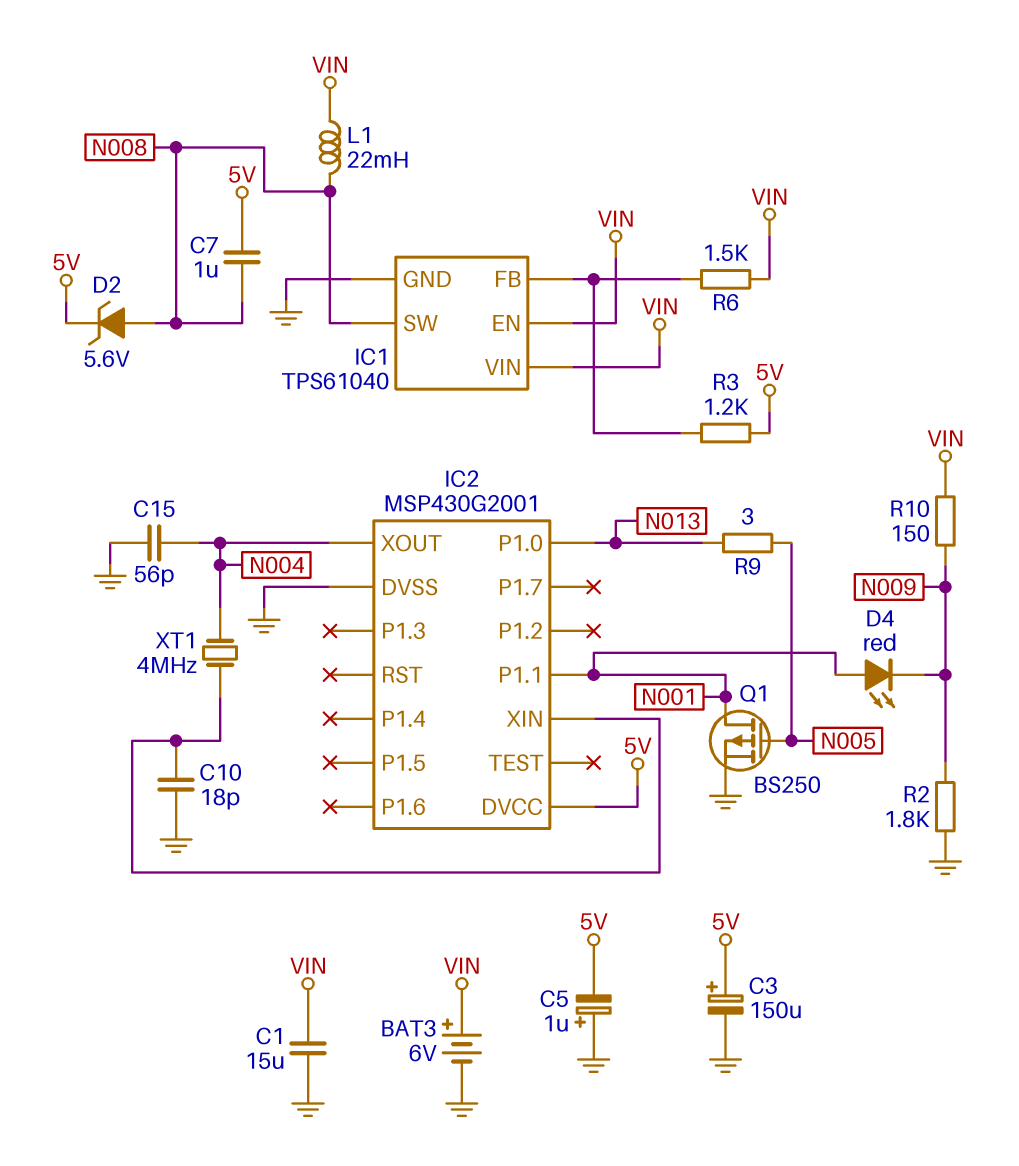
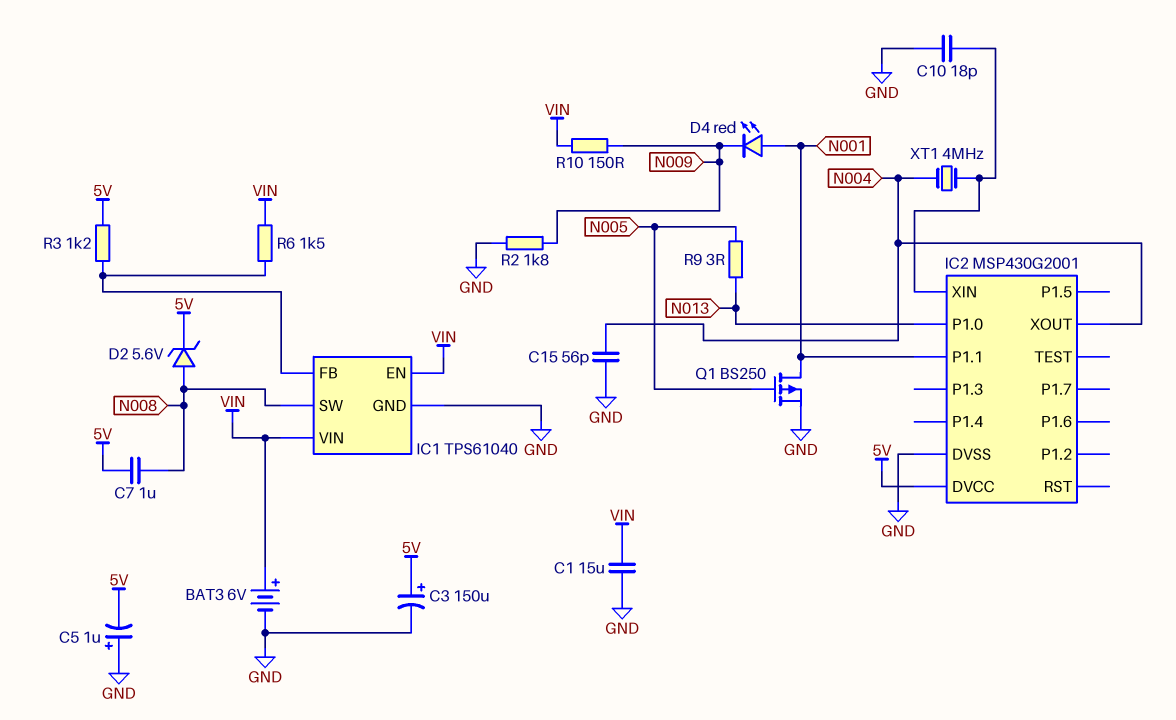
L1: 22mH (N008, VIN) -> none

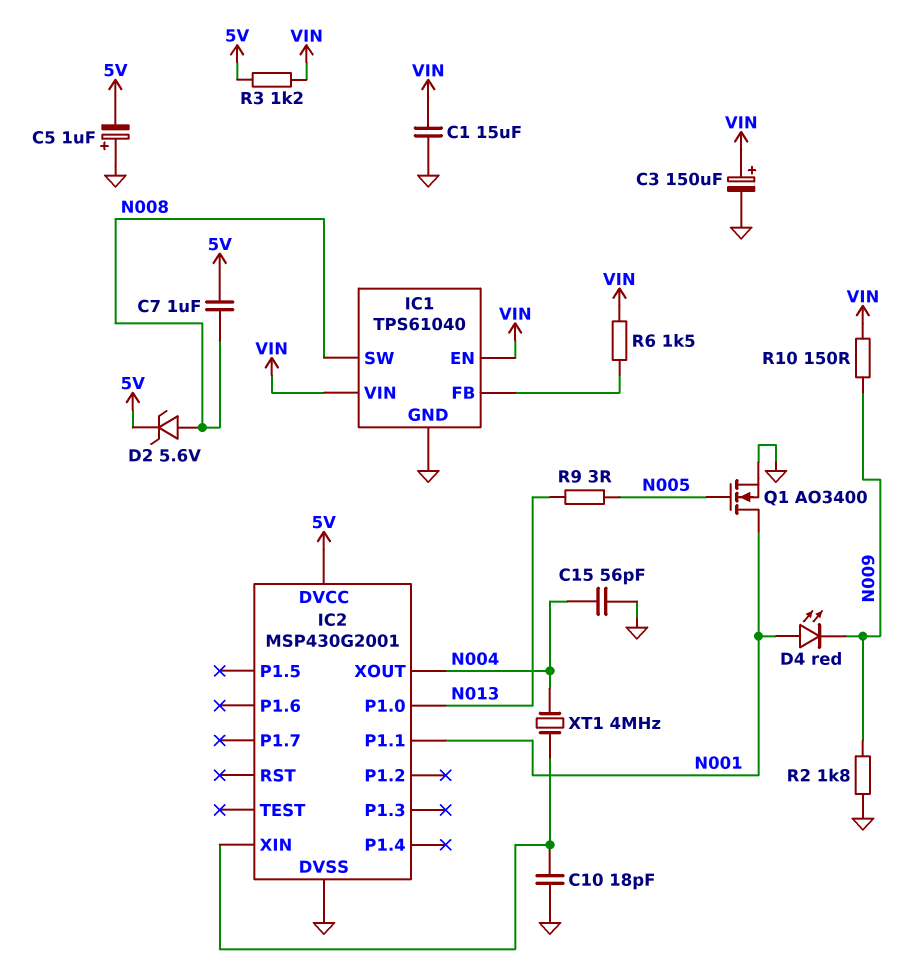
BAT3: 6V (plus VIN, minus GND) -> none
C3: 150uF (plus 5V, minus GND) -> 150uF (plus VIN, minus GND)
Q1: PMOS BS250 (G N005, D N001, S GND) -> NMOS AO3400 (G N005, D N001, S GND)
R3: 1.2k (5V, IC1/FB) -> 1.2k (5V, VIN)

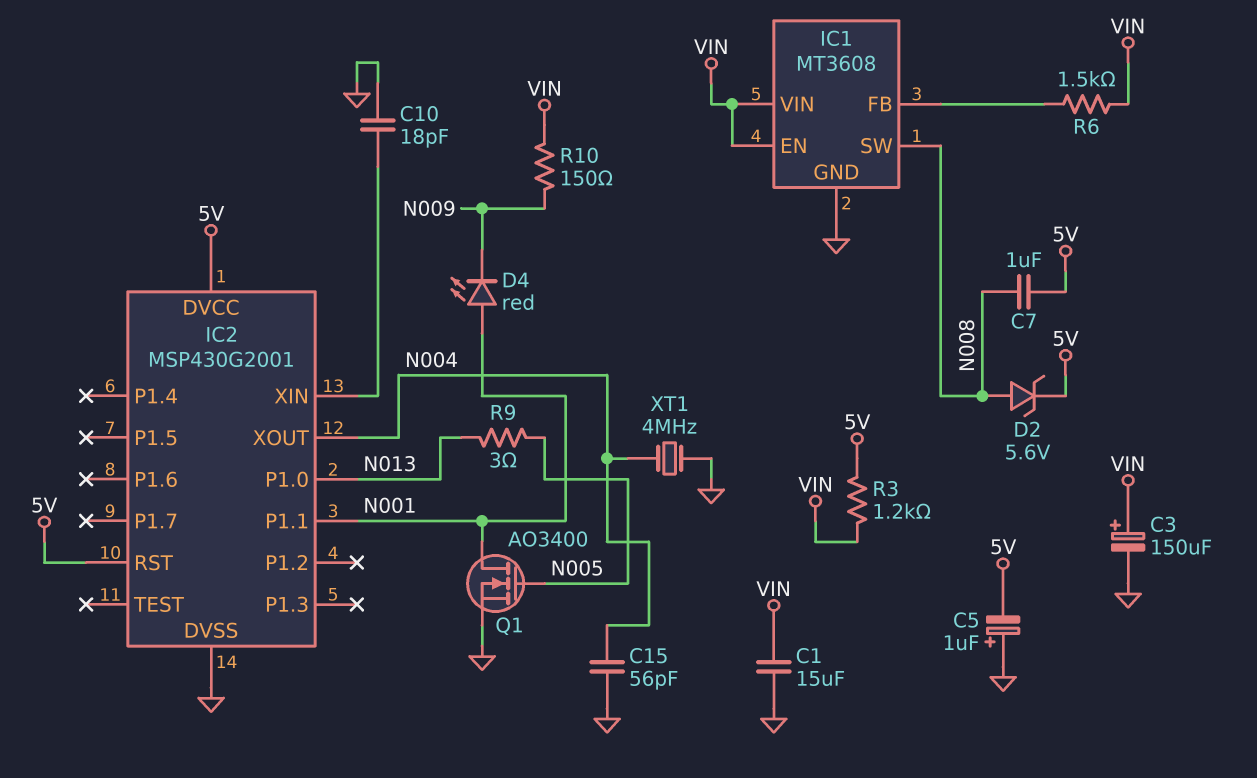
IC1: TPS61040 -> MT3608
IC2 pin RST: none -> 5V
R2: 1.8k (GND, N009) -> none
XT1: 4MHz (IC2/XIN, N004) -> 4MHz (GND, N004)

